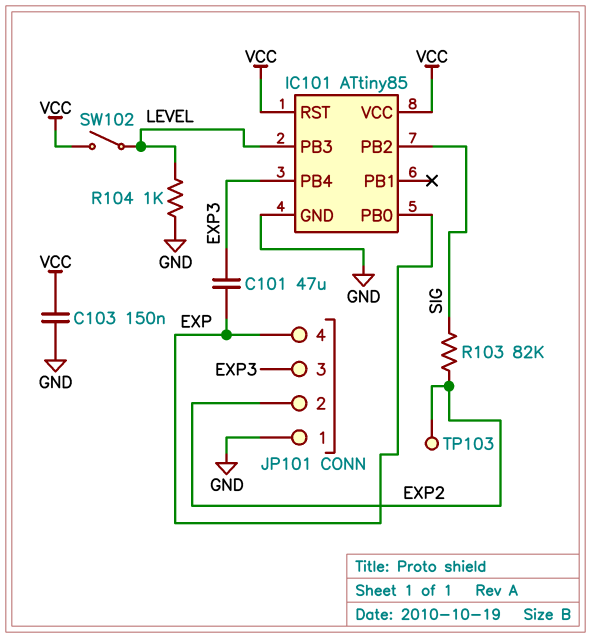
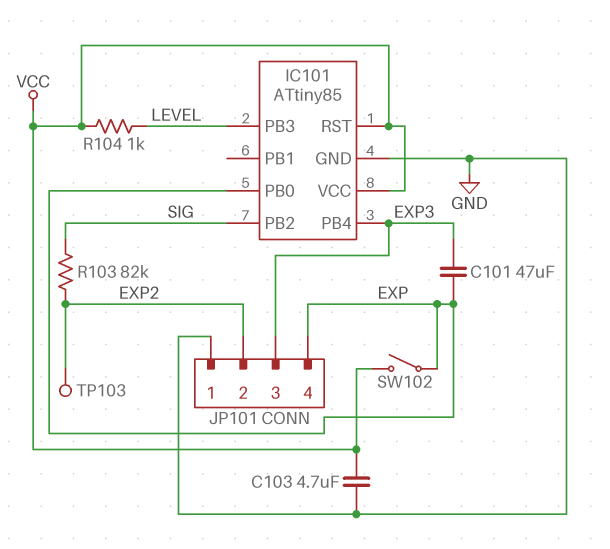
C103: 150nF (GND, VCC) -> 4.7uF (GND, VCC)
R104: 1k (GND, LEVEL) -> 1k (LEVEL, VCC)
SW102: switch (LEVEL, VCC) -> switch (EXP, VCC)

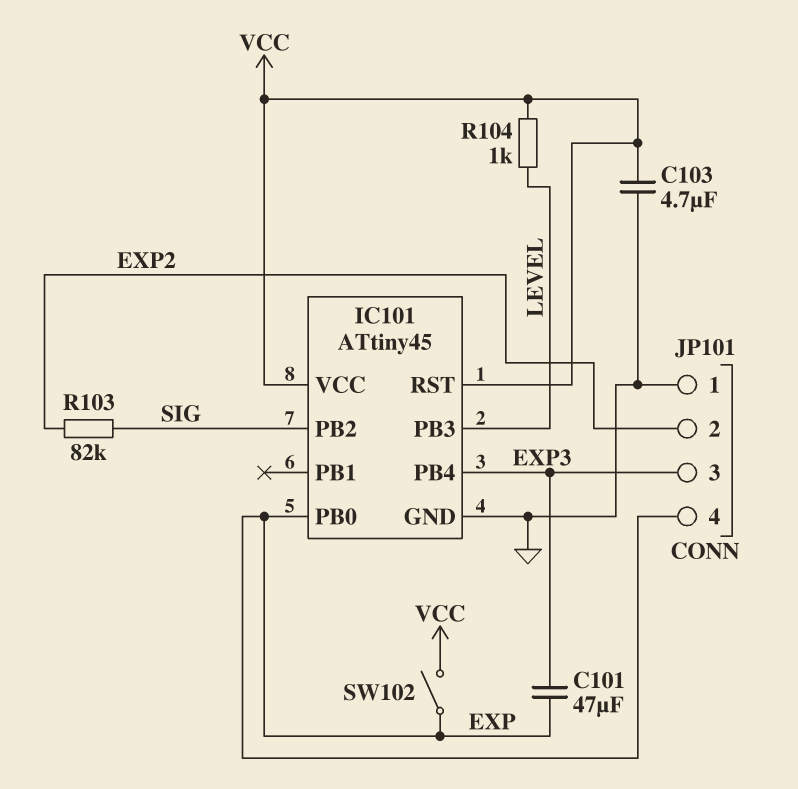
IC101: ATtiny85 -> ATtiny45
TP103: test point (EXP2) -> none

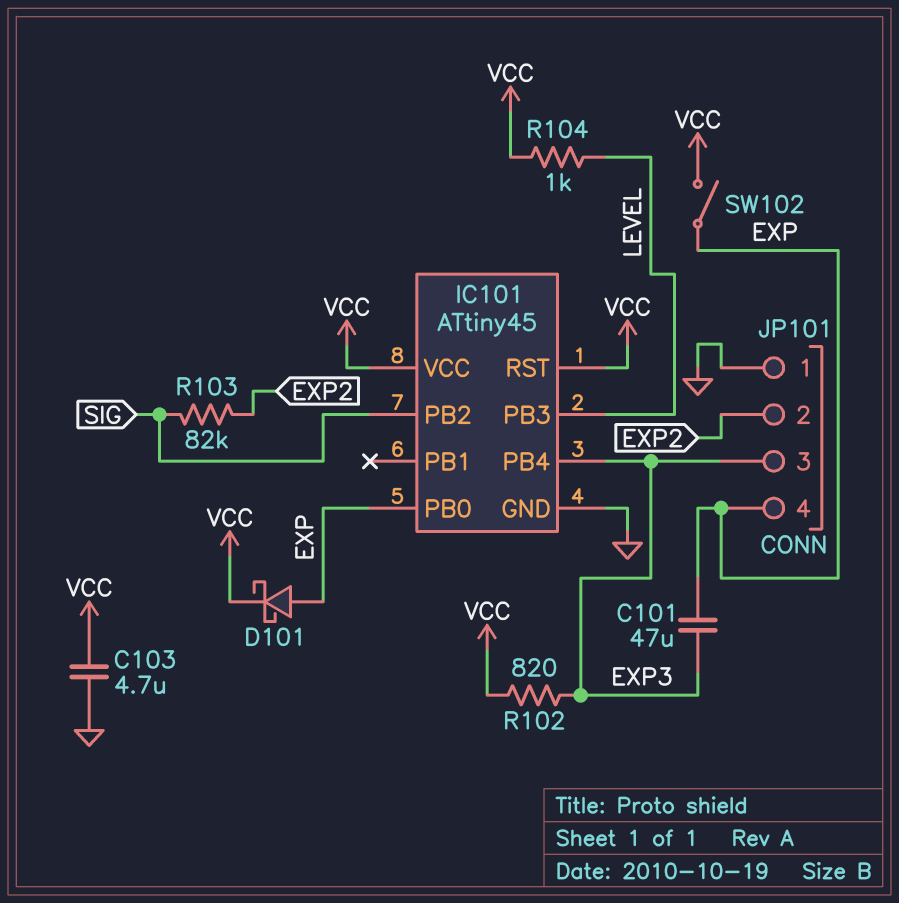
D101: none -> schottky (A EXP, K VCC)
R102: none -> 820 (EXP3, VCC)

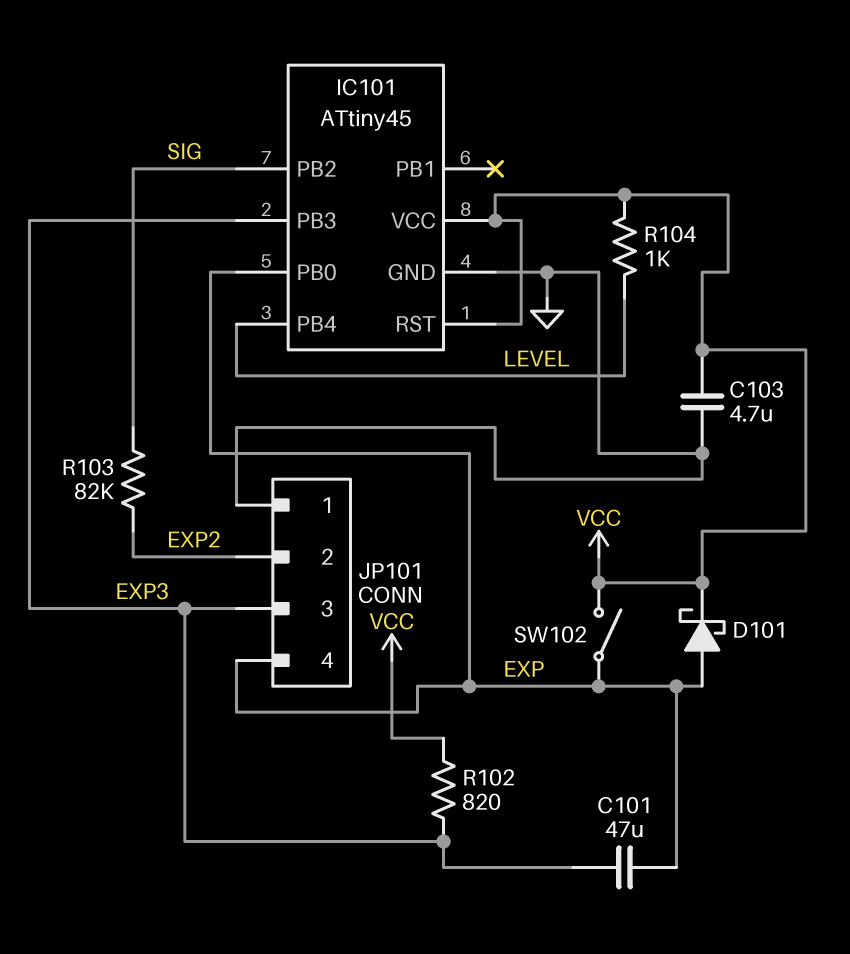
IC101 pin PB3: LEVEL -> EXP3
IC101 pin PB4: EXP3 -> LEVEL

